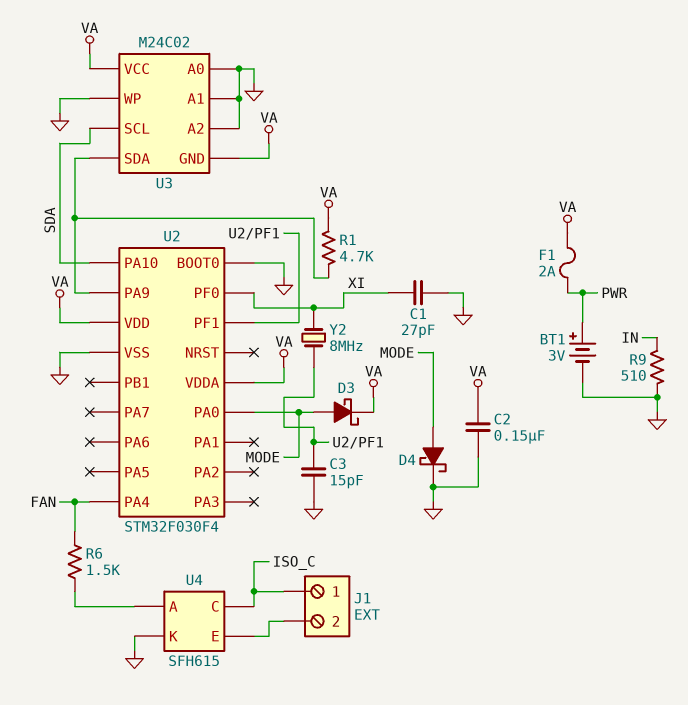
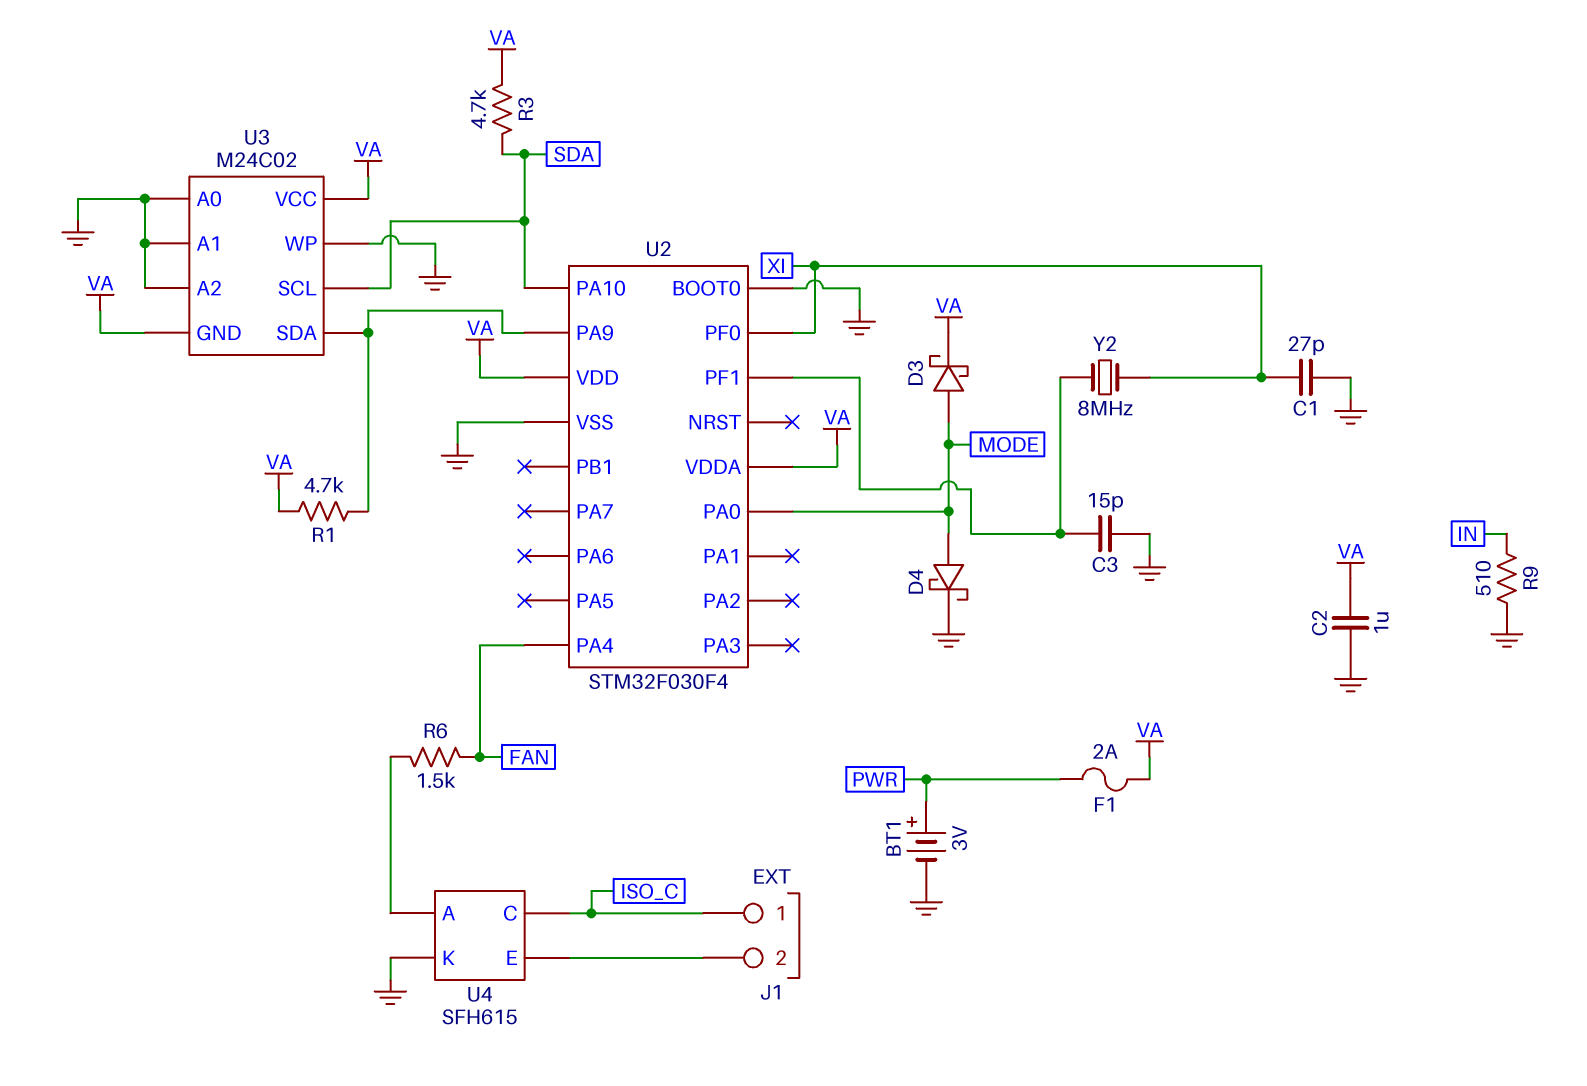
C2: 150nF (GND, VA) -> 1uF (GND, VA)
R3: none -> 4.7k (SDA, VA)

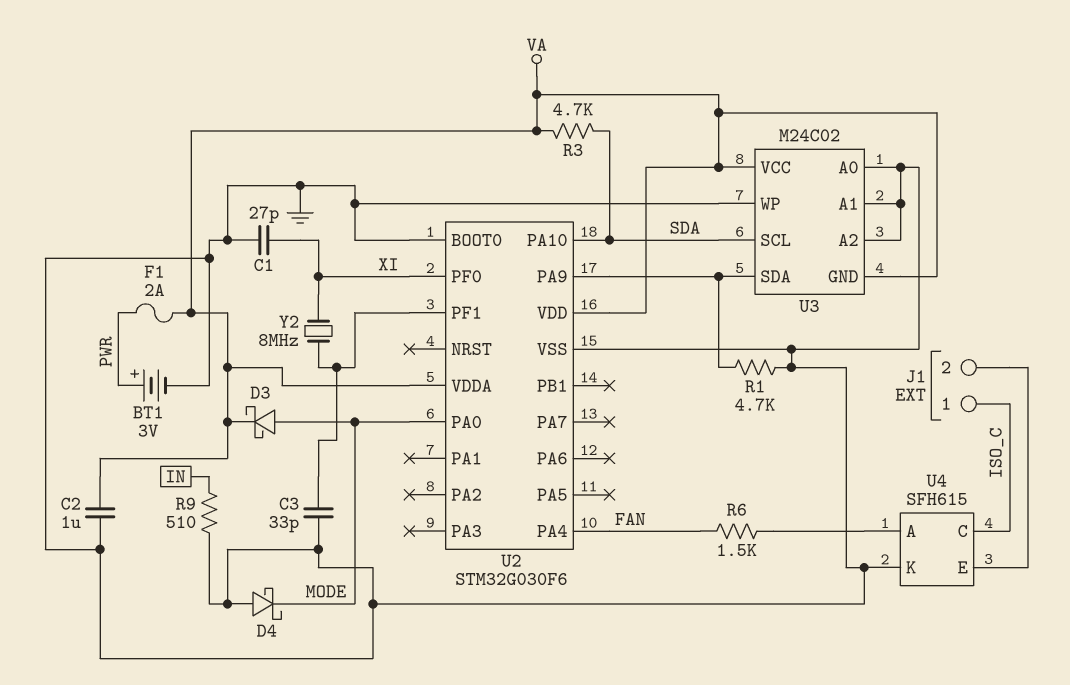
C3: 15pF (GND, U2/PF1) -> 33pF (GND, U2/PF1)
D4: schottky (A MODE, K GND) -> schottky (A GND, K MODE)
R1: 4.7k (U2/PA9, VA) -> 4.7k (GND, U2/PA9)
U2: STM32F030F4 -> STM32G030F6

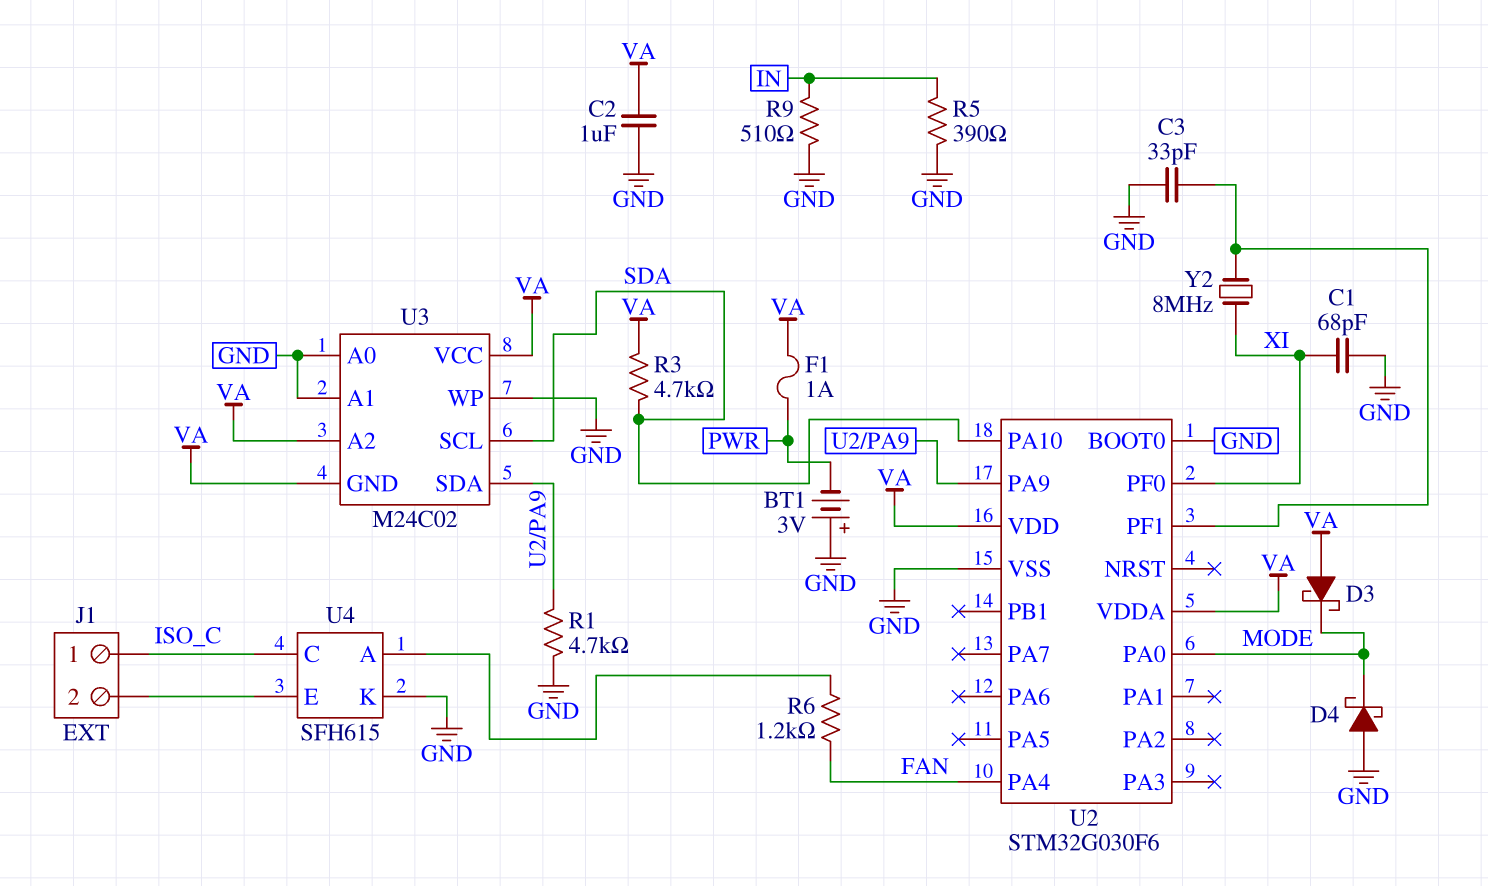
BT1: 3V (plus PWR, minus GND) -> 3V (plus GND, minus PWR)
C1: 27pF (GND, XI) -> 68pF (GND, XI)
D3: schottky (A MODE, K VA) -> schottky (A VA, K MODE)
F1: 2A (PWR, VA) -> 1A (PWR, VA)
R5: none -> 390 (GND, IN)
R6: 1.5k (FAN, U4/A) -> 1.2k (FAN, U4/A)
U3 pin A2: GND -> VA

